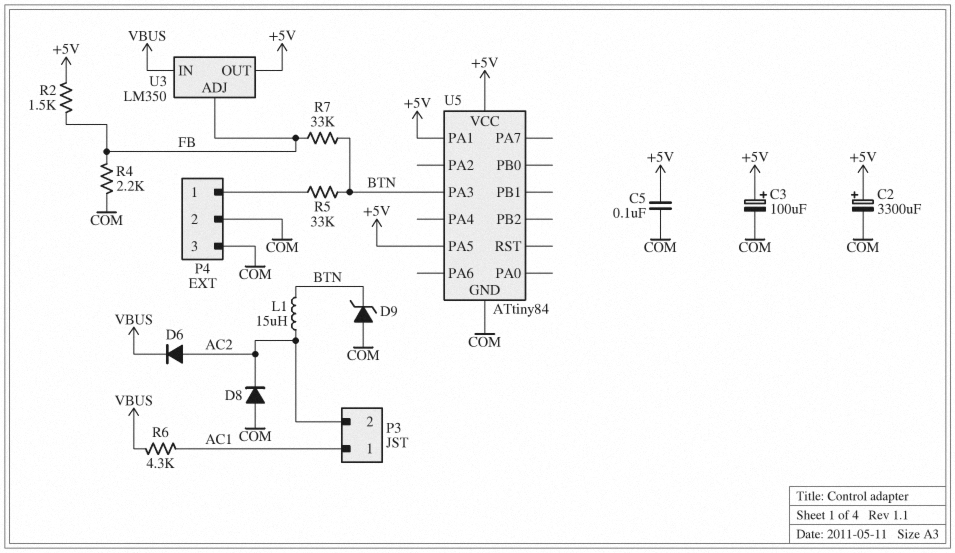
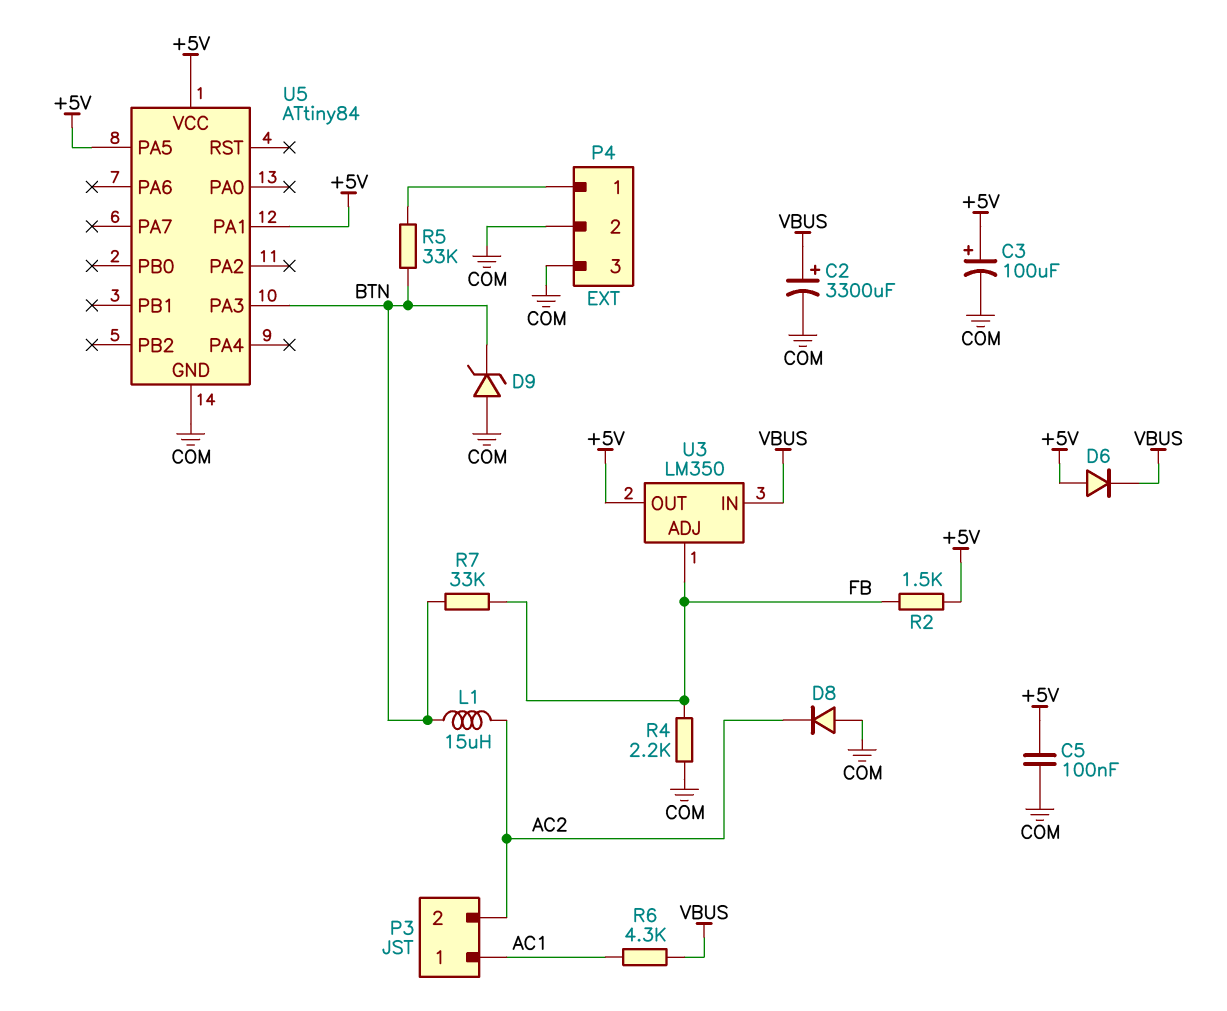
C2: 3300uF (plus +5V, minus COM) -> 3300uF (plus VBUS, minus COM)
D6: diode (A AC2, K VBUS) -> diode (A +5V, K VBUS)

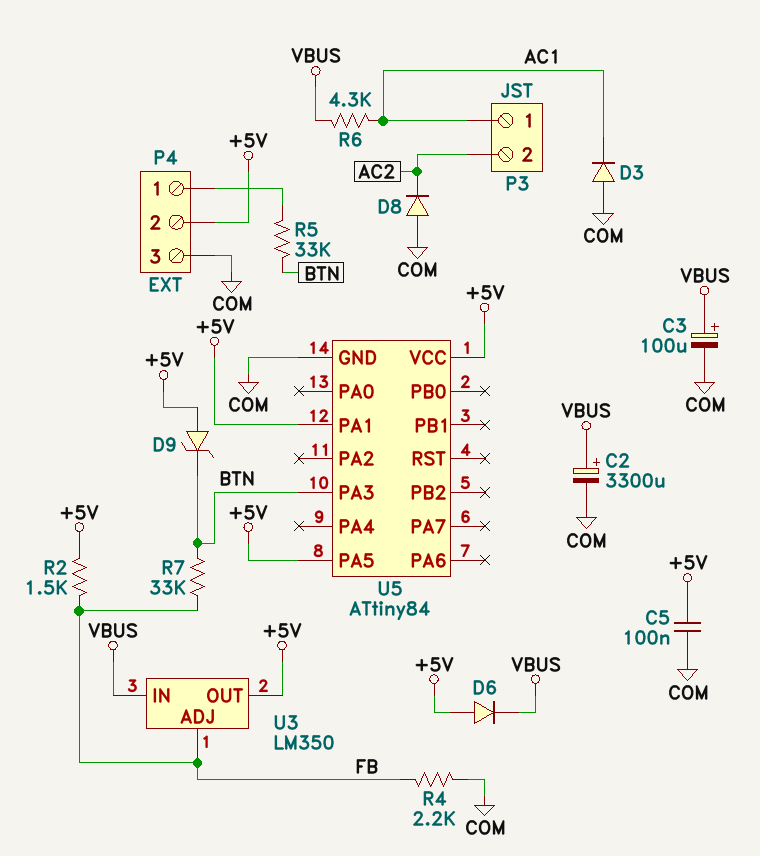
C3: 100uF (plus +5V, minus COM) -> 100uF (plus VBUS, minus COM)
D3: none -> diode (A COM, K AC1)
D9: zener (A COM, K BTN) -> zener (A +5V, K BTN)
L1: 15uH (AC2, BTN) -> none
P4 pin 2: COM -> +5V

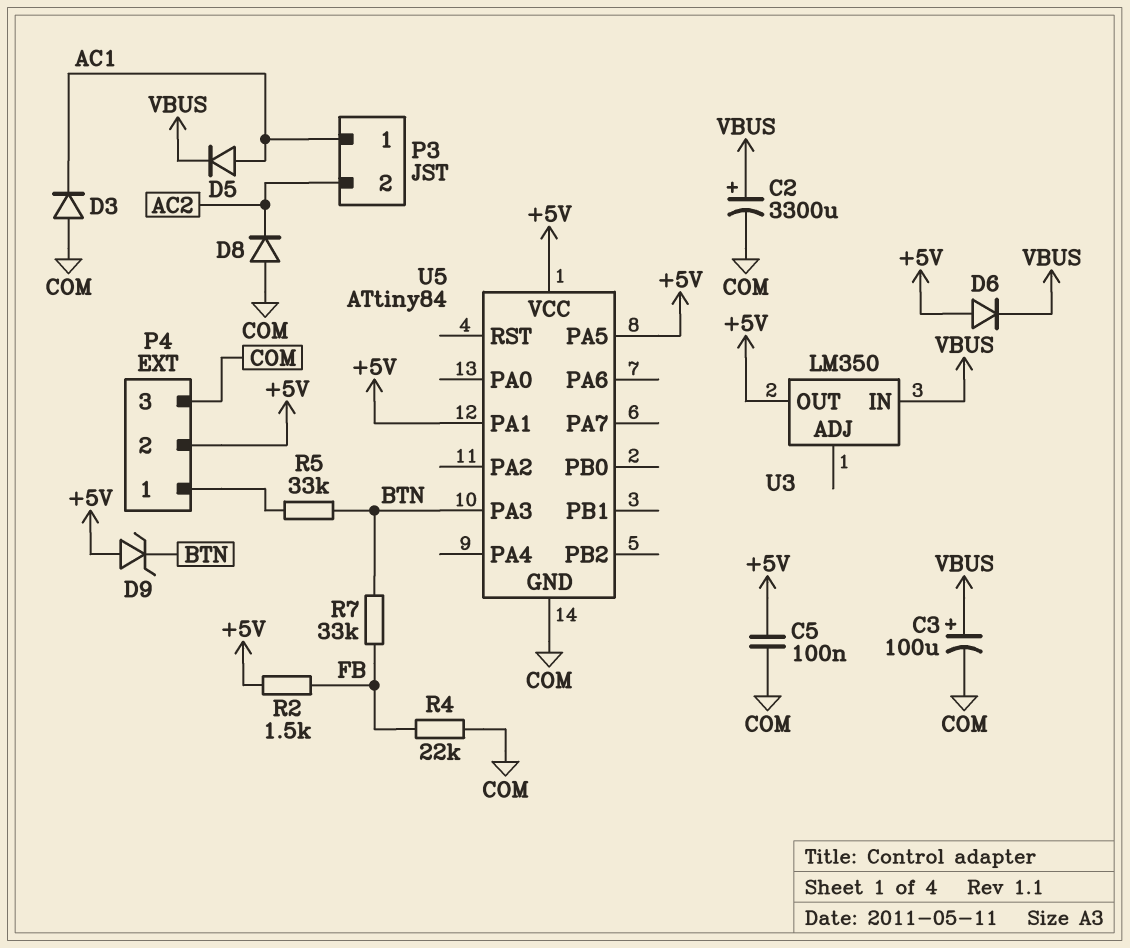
D5: none -> diode (A AC1, K VBUS)
R4: 2.2k (COM, FB) -> 22k (COM, FB)
R6: 4.3k (AC1, VBUS) -> none
U3 pin ADJ: FB -> none

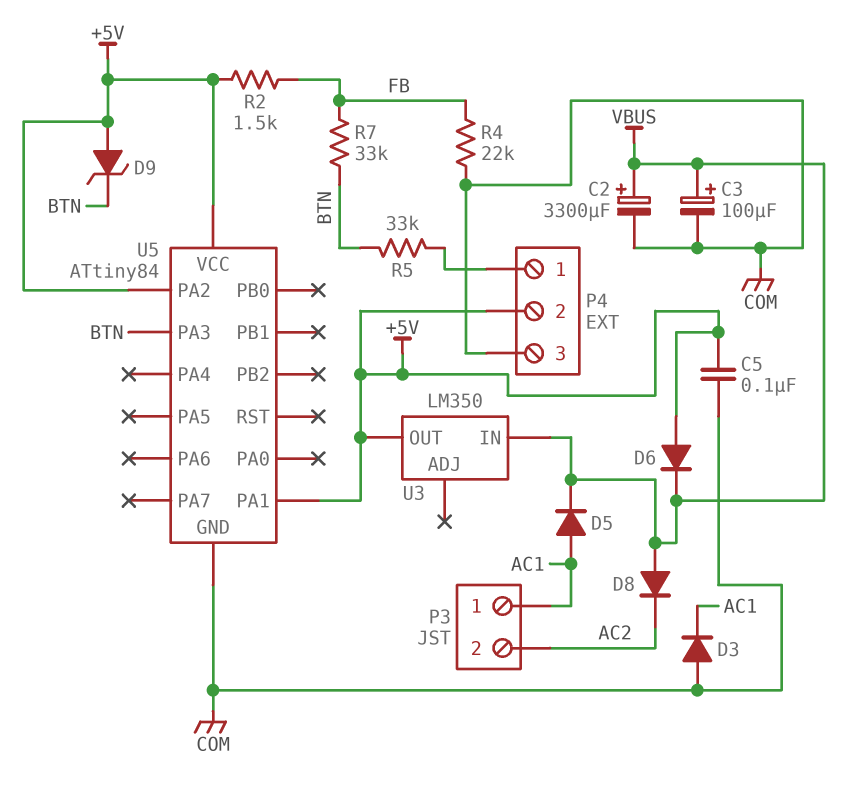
D8: diode (A COM, K AC2) -> diode (A VBUS, K AC2)
U5 pin PA2: none -> +5V
U5 pin PA5: +5V -> none

